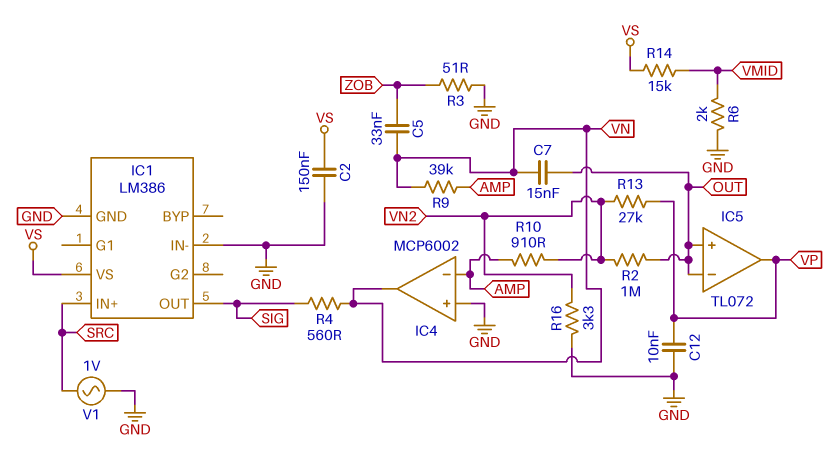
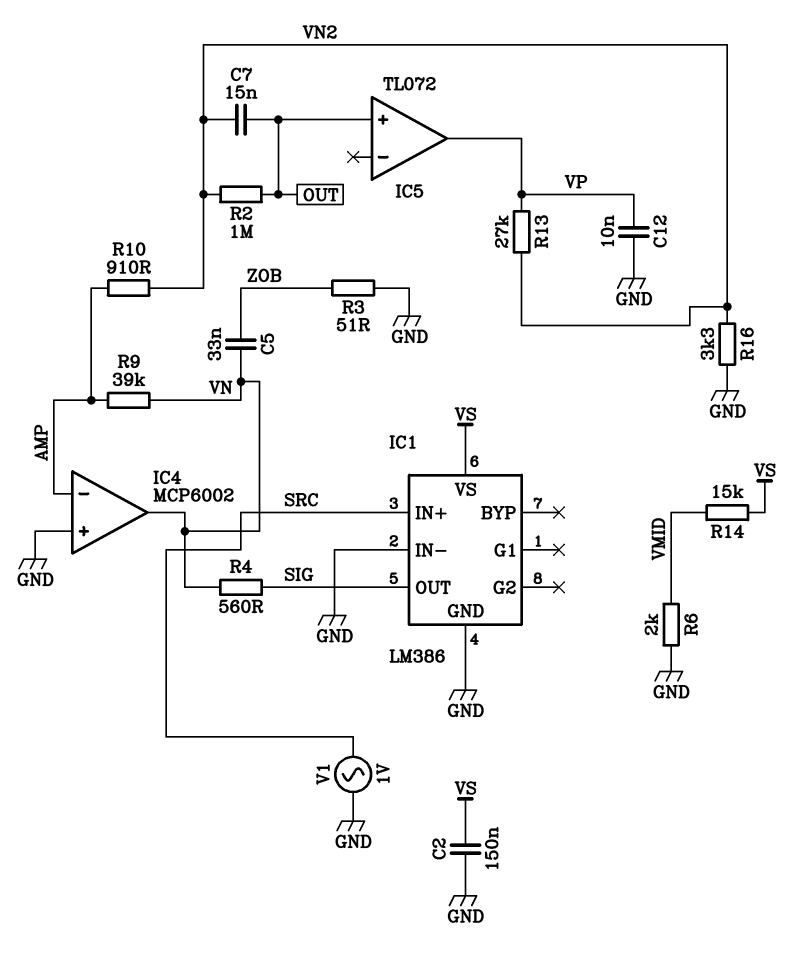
C7: 15nF (OUT, VN) -> 15nF (OUT, VN2)
IC5 pin in-: OUT -> none

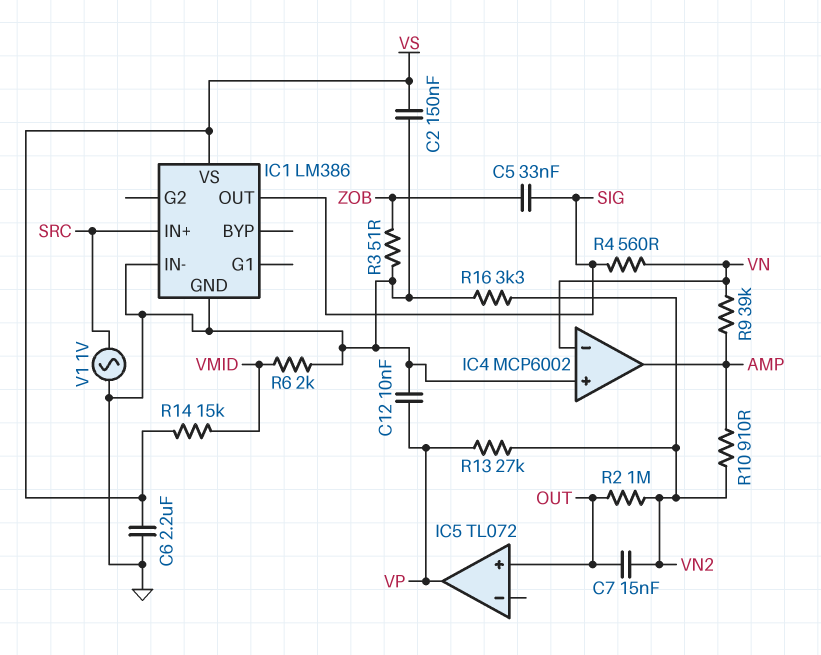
C5: 33nF (VN, ZOB) -> 33nF (SIG, ZOB)
C6: none -> 2.2uF (GND, VS)
IC4 pin in-: AMP -> VN
IC4 pin out: VN -> AMP

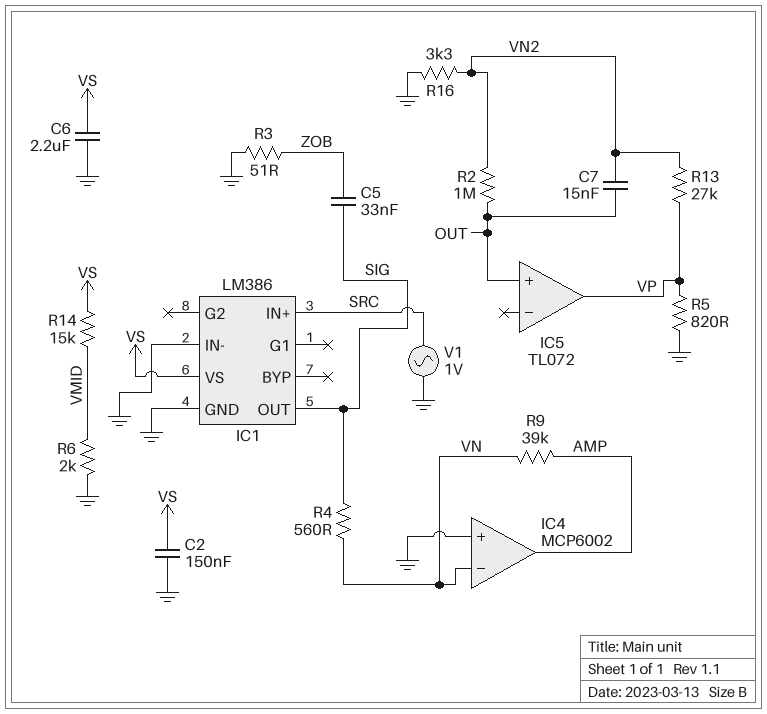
C12: 10nF (GND, VP) -> none
R5: none -> 820 (GND, VP)
R10: 910 (AMP, VN2) -> none

